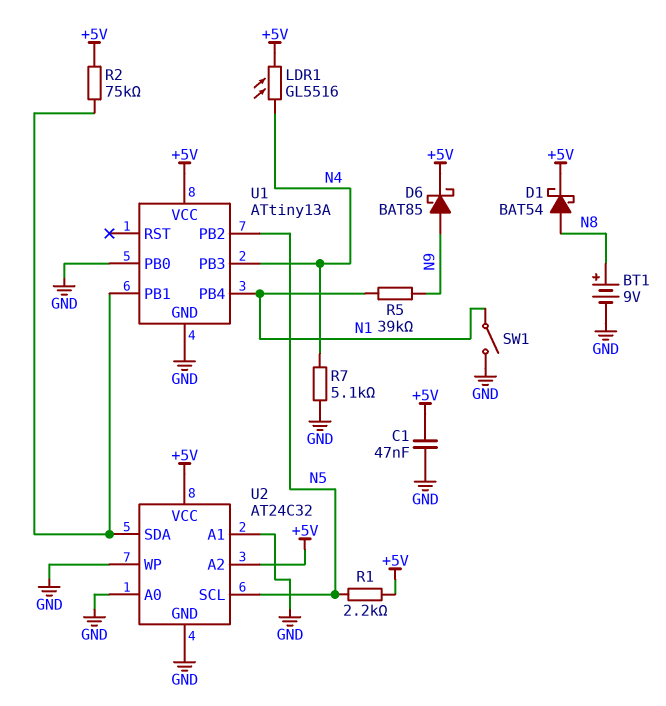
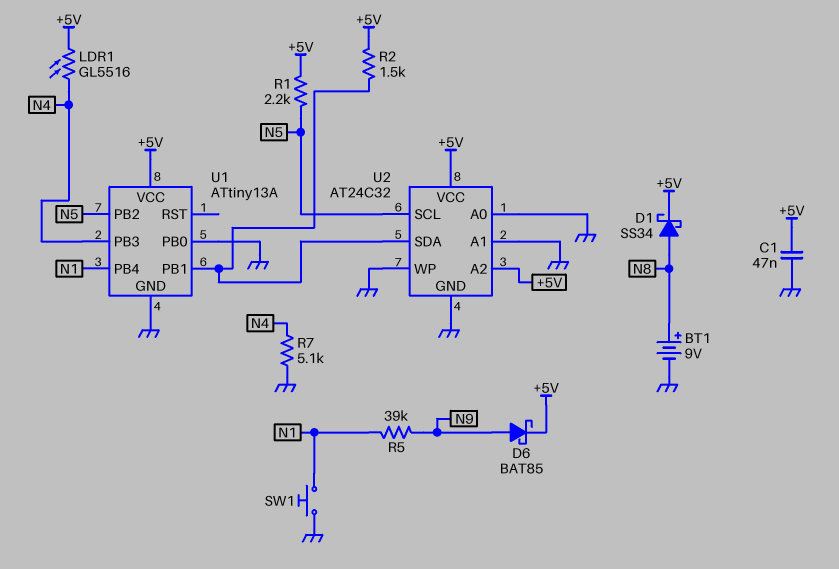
D1: schottky BAT54 (A N8, K +5V) -> schottky SS34 (A N8, K +5V)
R2: 75k (+5V, U1/PB1) -> 1.5k (+5V, U1/PB1)
SW1: switch (GND, N1) -> button (GND, N1)

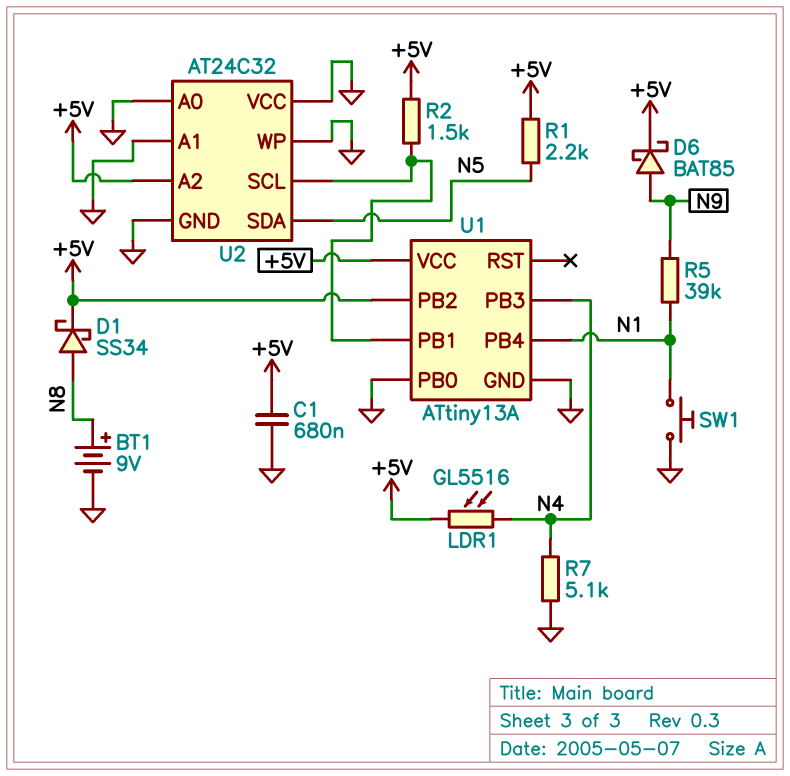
C1: 47nF (+5V, GND) -> 680nF (+5V, GND)
U1 pin PB2: N5 -> +5V
U2 pin SCL: N5 -> U1/PB1
U2 pin SDA: U1/PB1 -> N5
U2 pin VCC: +5V -> GND

